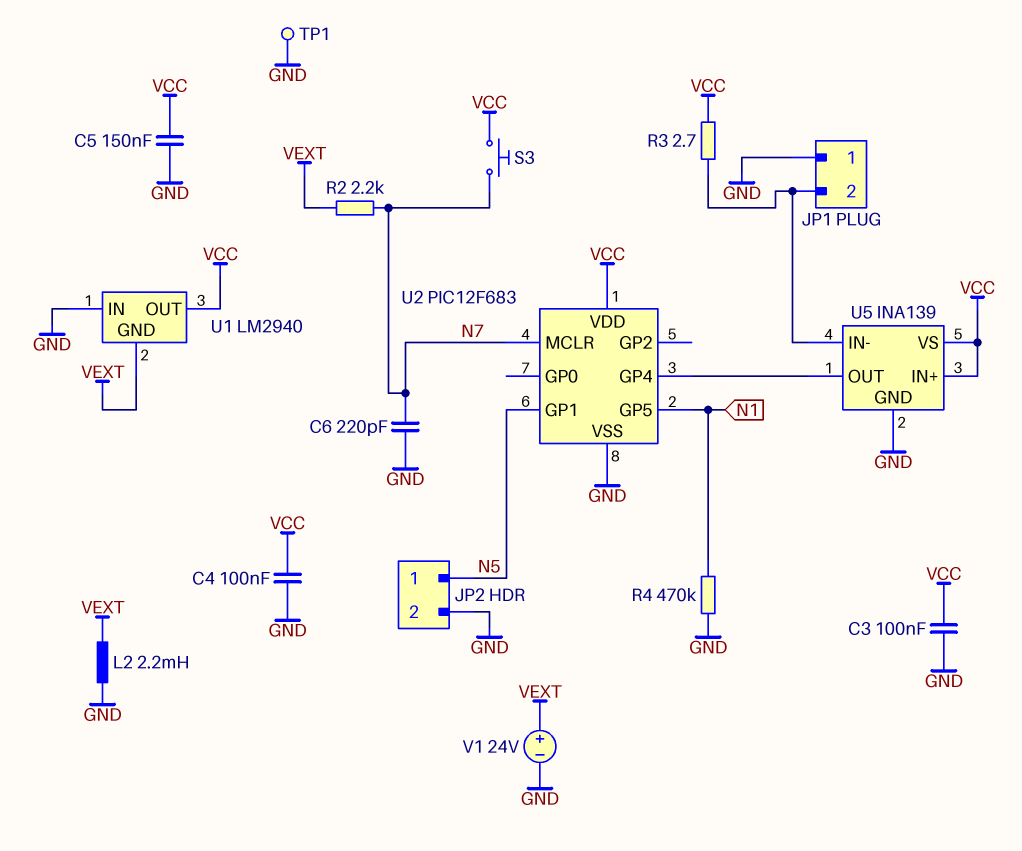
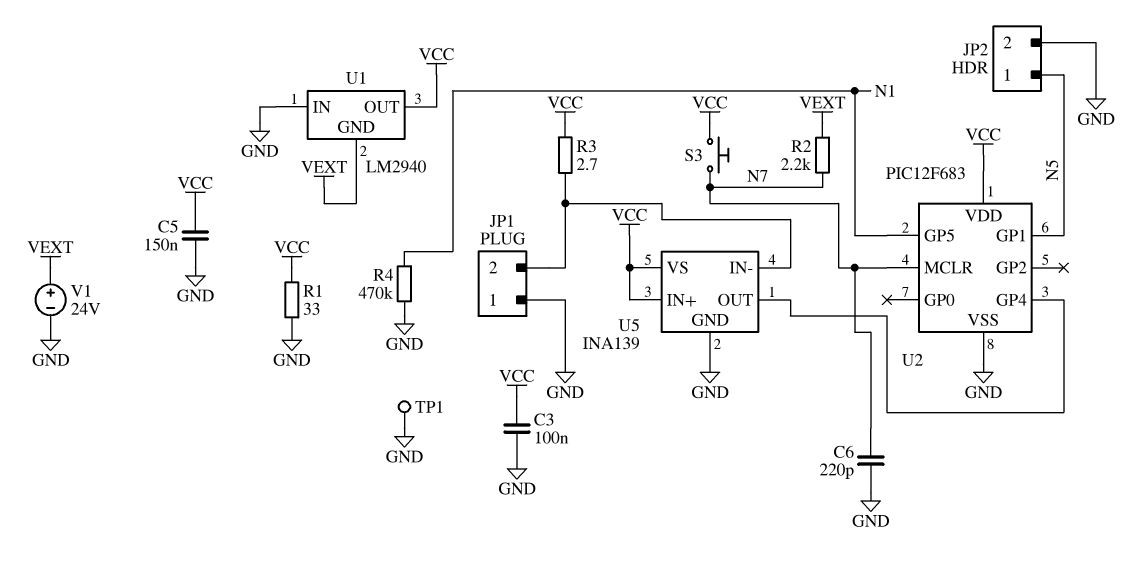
C4: 100nF (GND, VCC) -> none
L2: 2.2mH (GND, VEXT) -> none
R1: none -> 33 (GND, VCC)

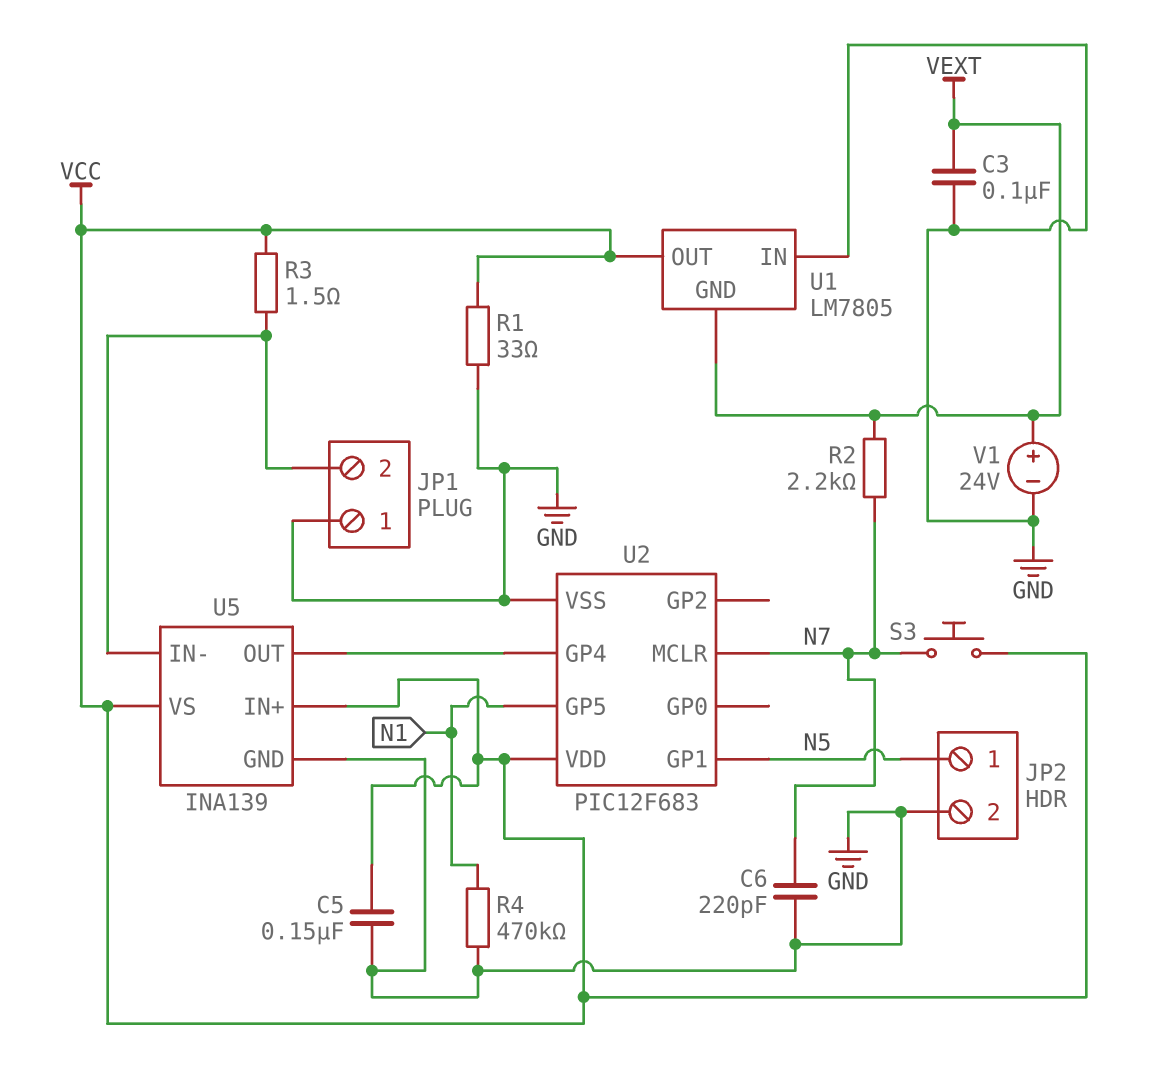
C3: 100nF (GND, VCC) -> 100nF (GND, VEXT)
R3: 2.7 (JP1/2, VCC) -> 1.5 (JP1/2, VCC)
TP1: test point (GND) -> none
U1: LM2940 -> LM7805

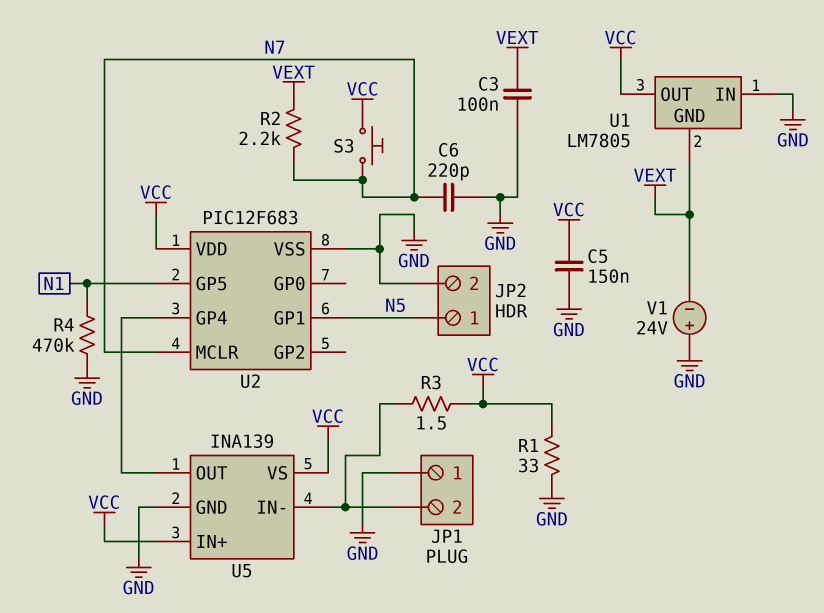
V1: 24V (plus VEXT, minus GND) -> 24V (plus GND, minus VEXT)

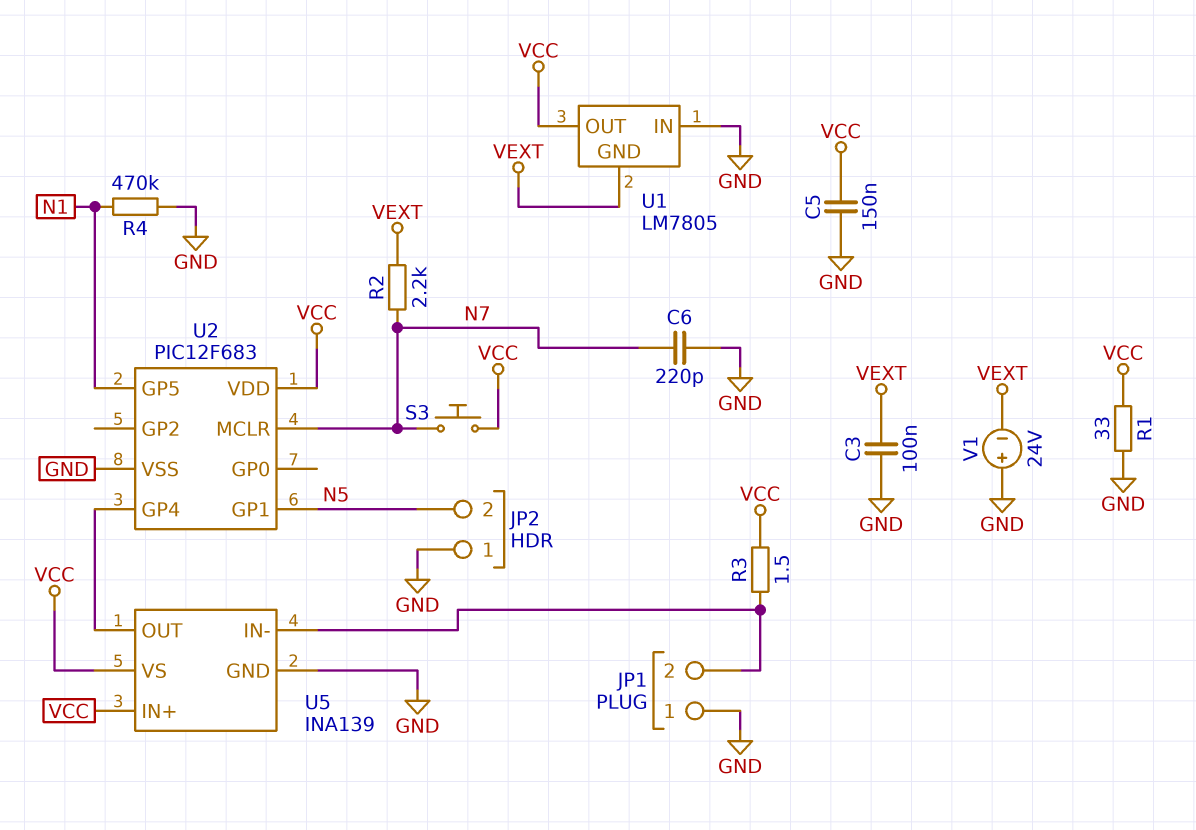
JP2 pin 1: N5 -> GND
JP2 pin 2: GND -> N5

